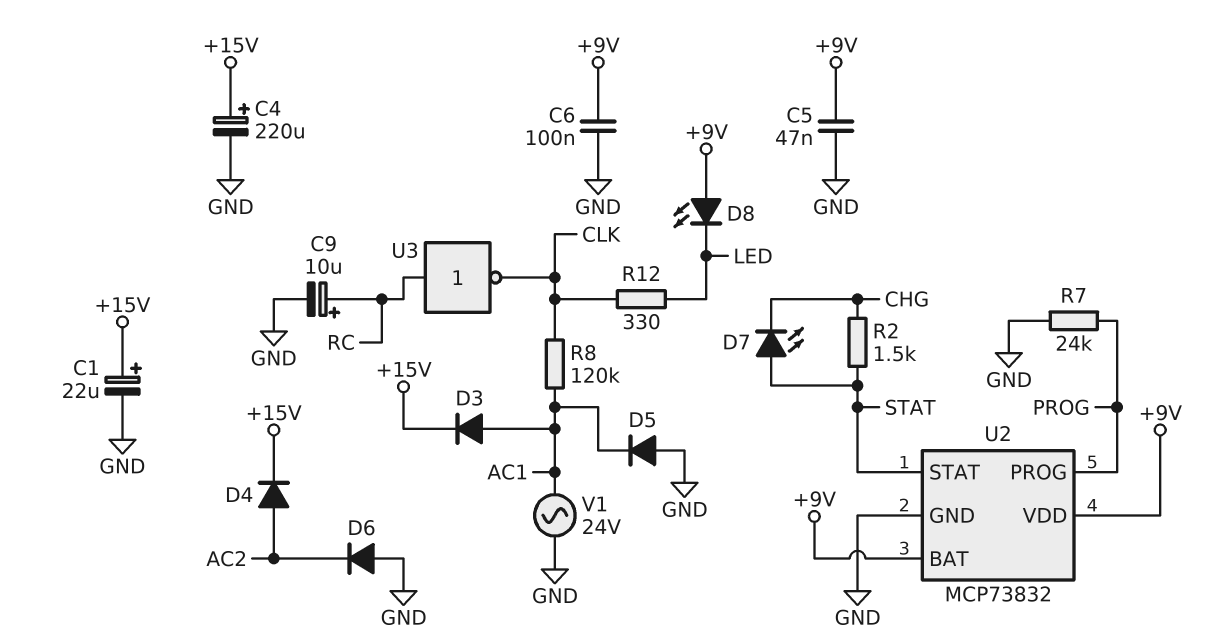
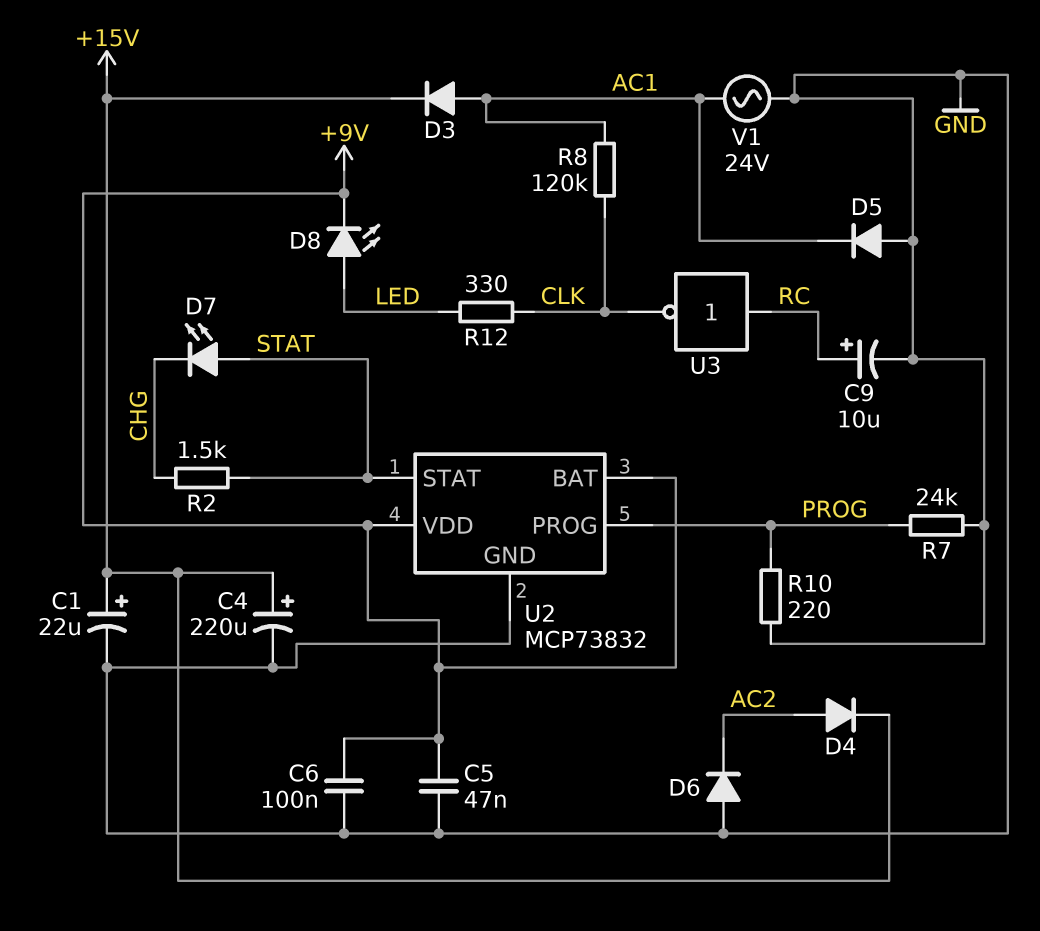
D8: LED (A +9V, K LED) -> LED (A LED, K +9V)
R10: none -> 220 (GND, PROG)

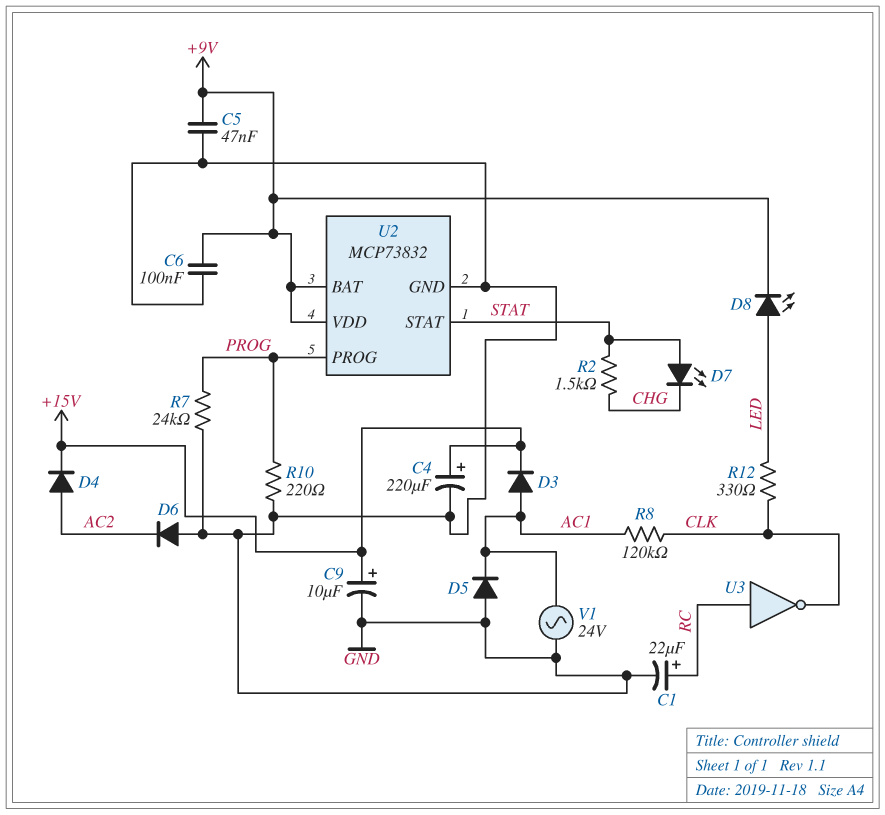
C1: 22uF (plus +15V, minus GND) -> 22uF (plus RC, minus GND)
C9: 10uF (plus RC, minus GND) -> 10uF (plus +15V, minus GND)

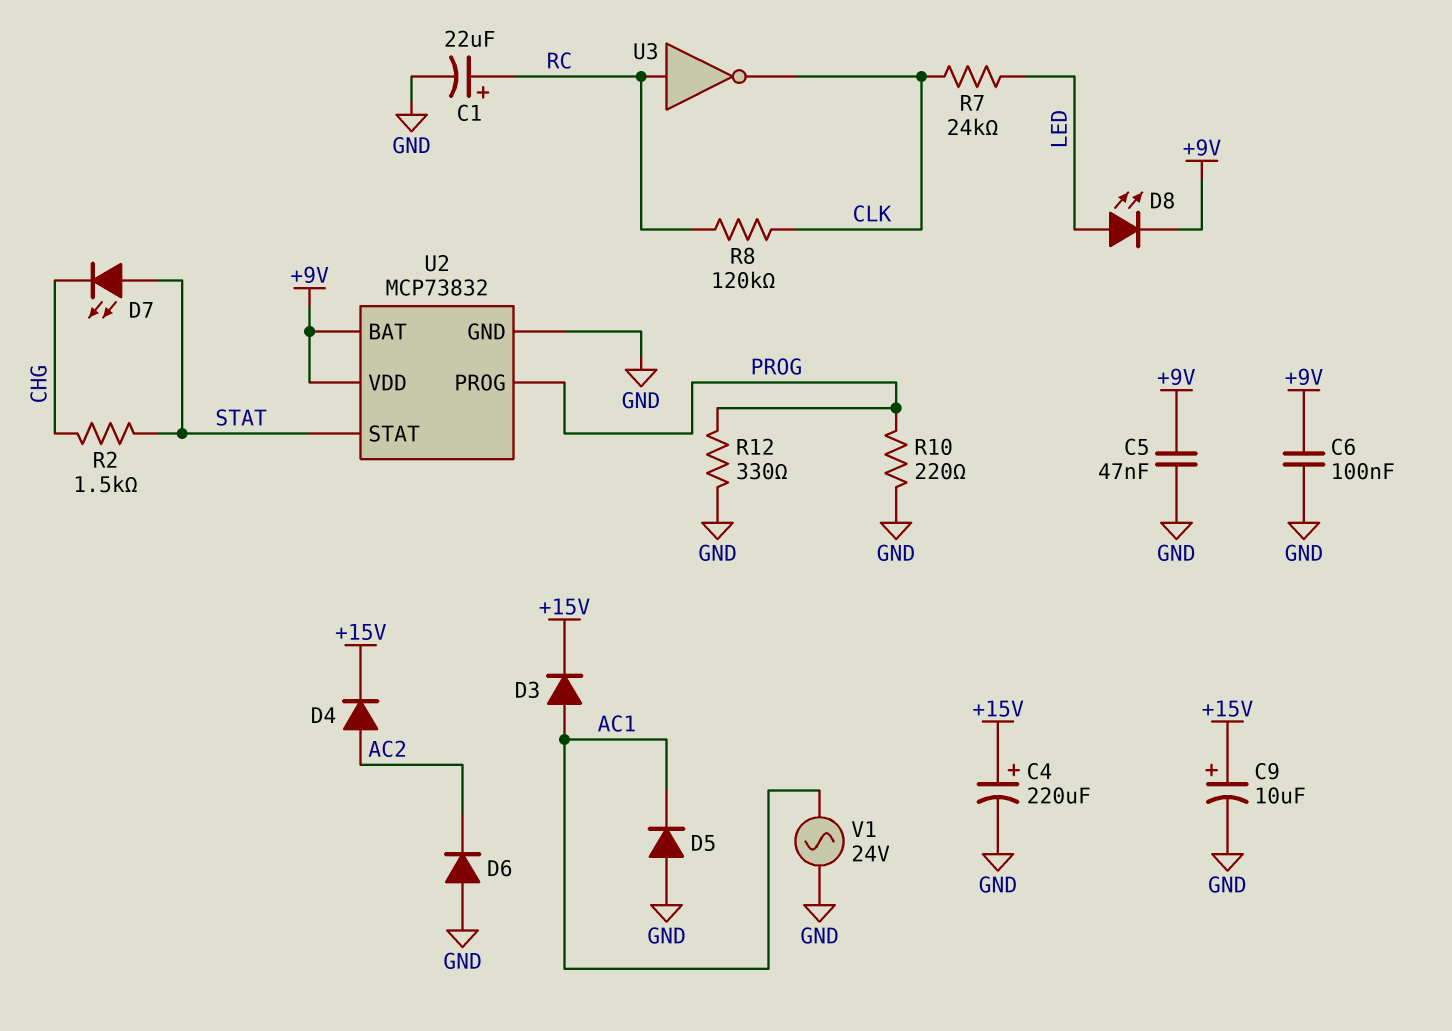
R7: 24k (GND, PROG) -> 24k (CLK, LED)
R8: 120k (AC1, CLK) -> 120k (CLK, RC)
R12: 330 (CLK, LED) -> 330 (GND, PROG)

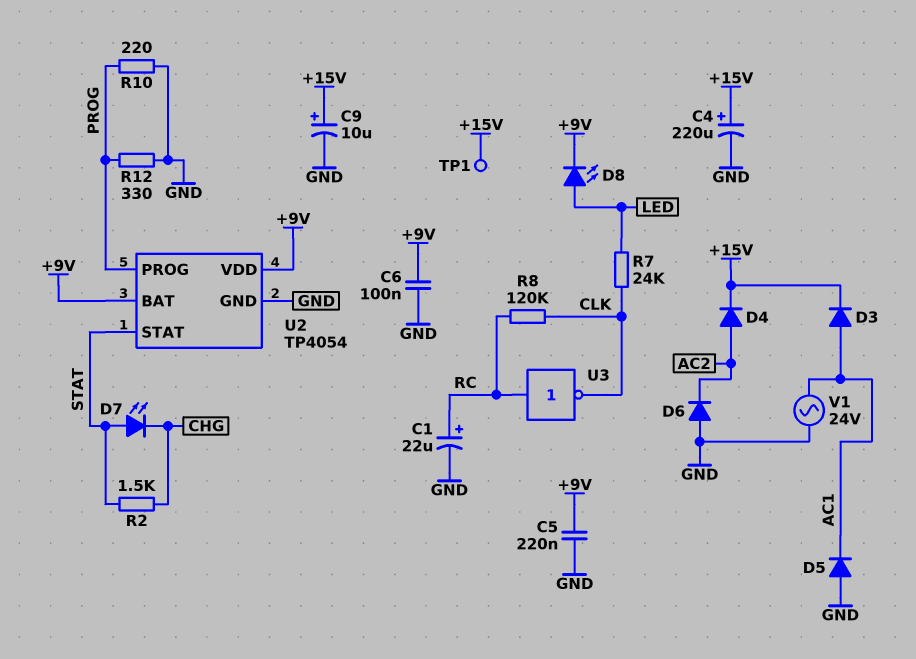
C5: 47nF (+9V, GND) -> 220nF (+9V, GND)
TP1: none -> test point (+15V)
U2: MCP73832 -> TP4054

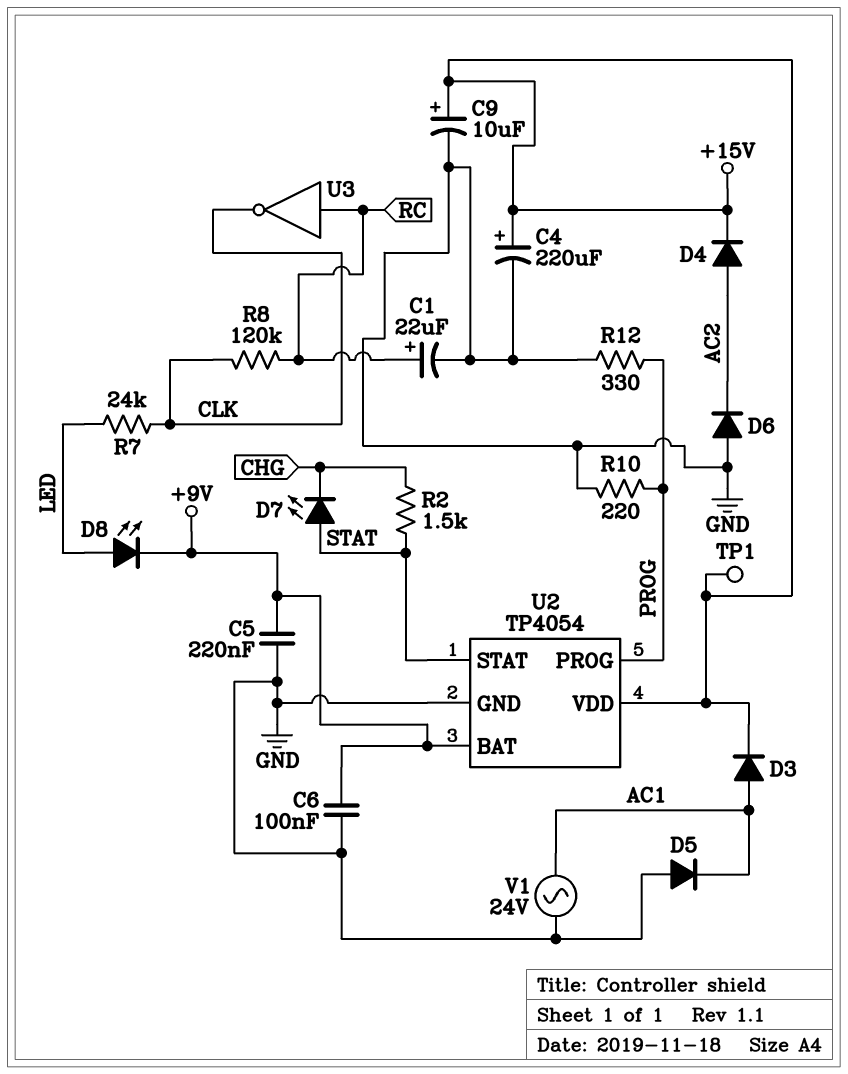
U2 pin VDD: +9V -> +15V

